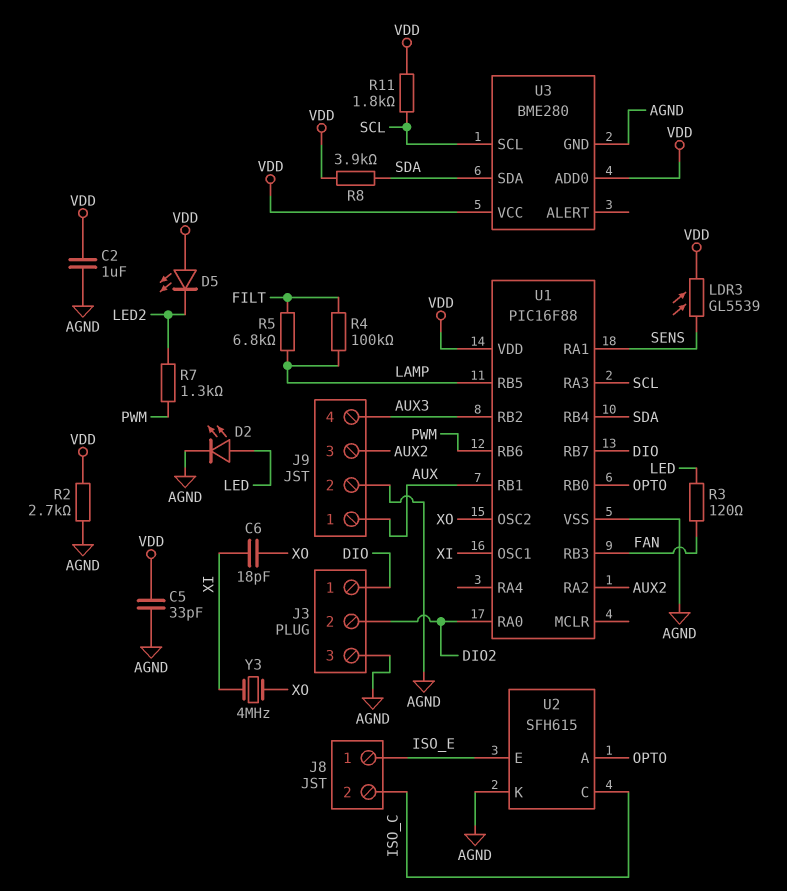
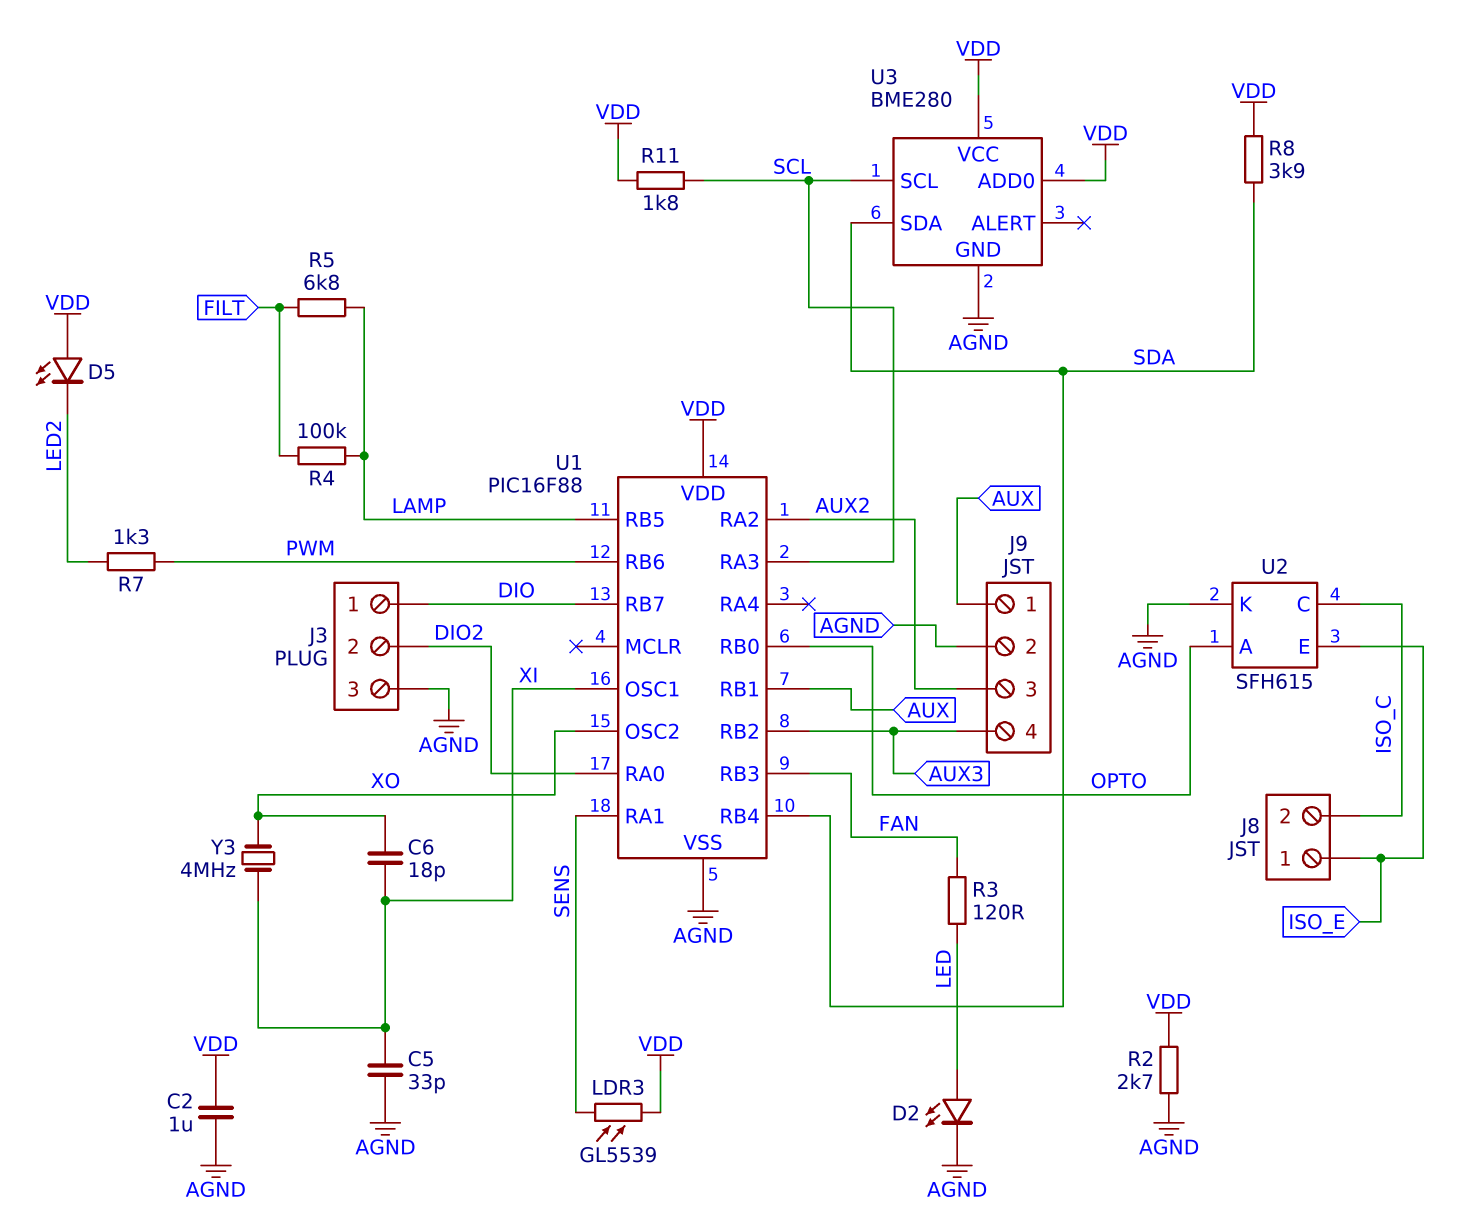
C5: 33pF (AGND, VDD) -> 33pF (AGND, XI)

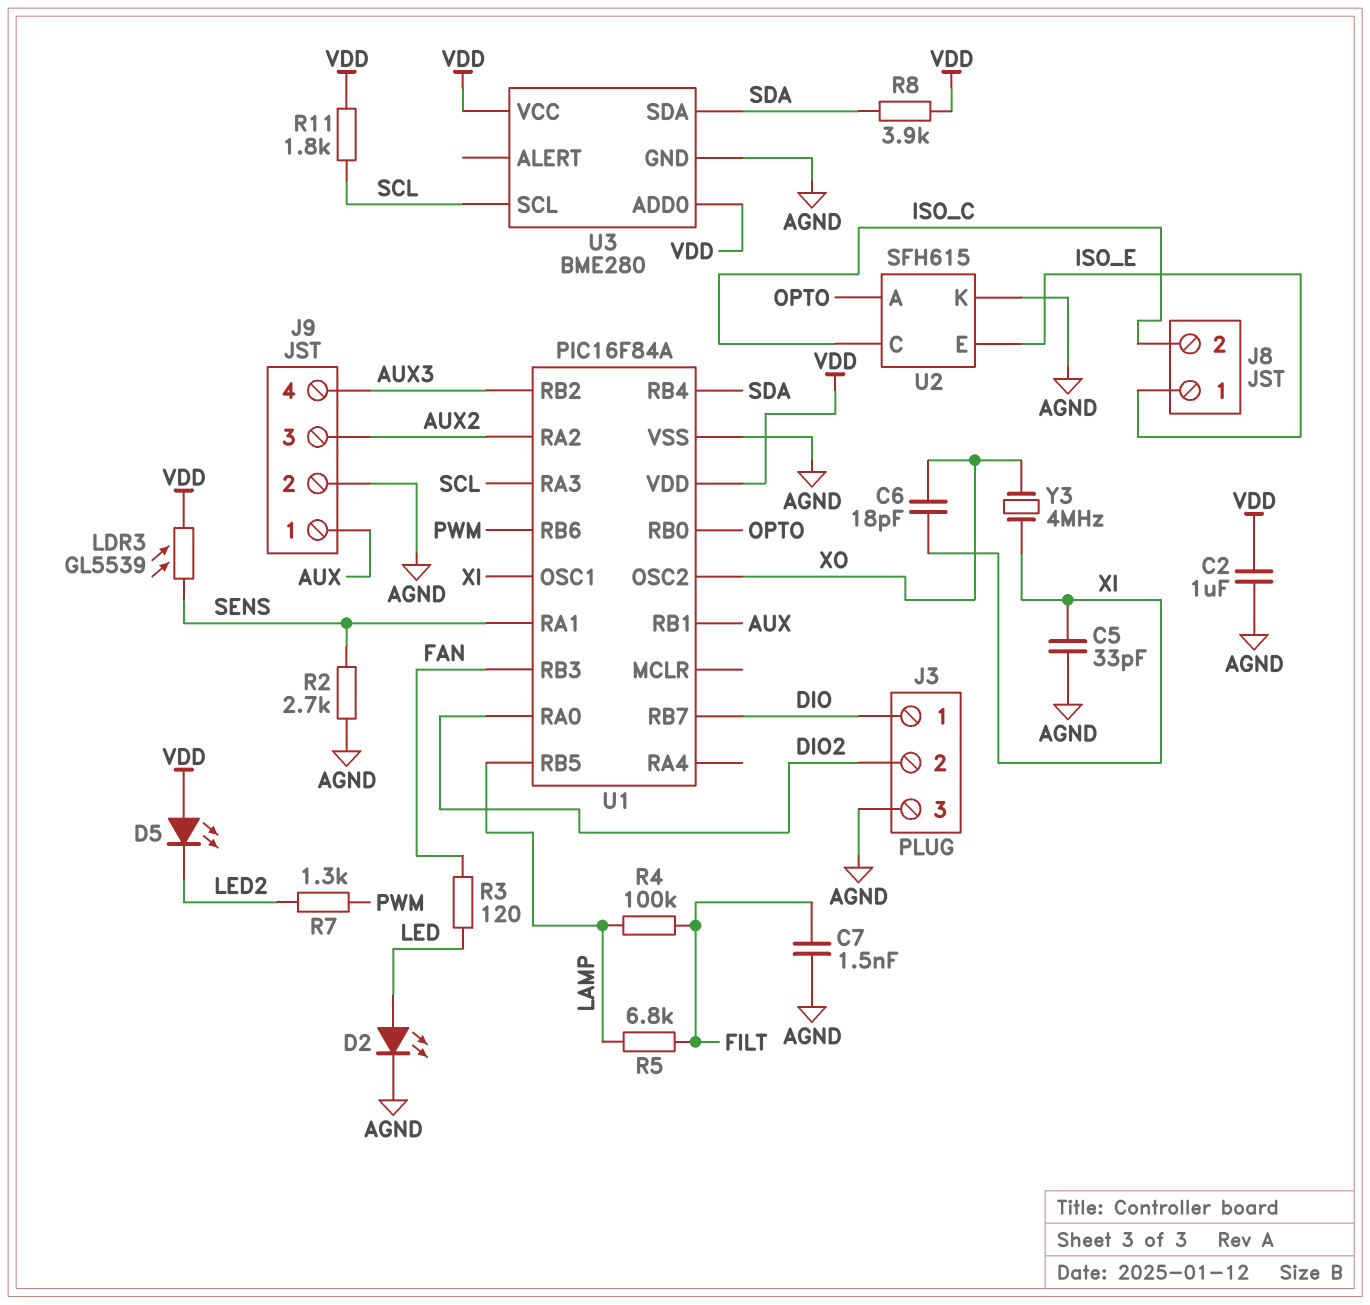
C7: none -> 1.5nF (AGND, FILT)
R2: 2.7k (AGND, VDD) -> 2.7k (AGND, SENS)
U1: PIC16F88 -> PIC16F84A

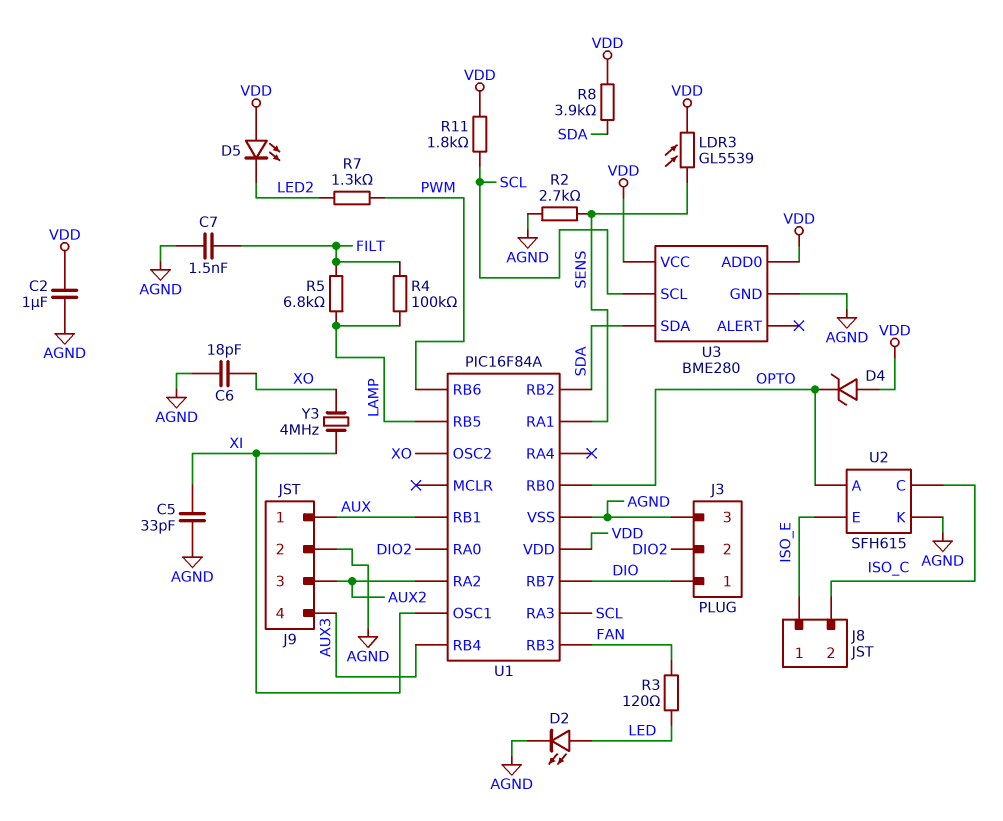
C6: 18pF (XI, XO) -> 18pF (AGND, XO)
D4: none -> zener (A VDD, K OPTO)
U1 pin RB2: AUX3 -> SDA
U1 pin RB4: SDA -> AUX3

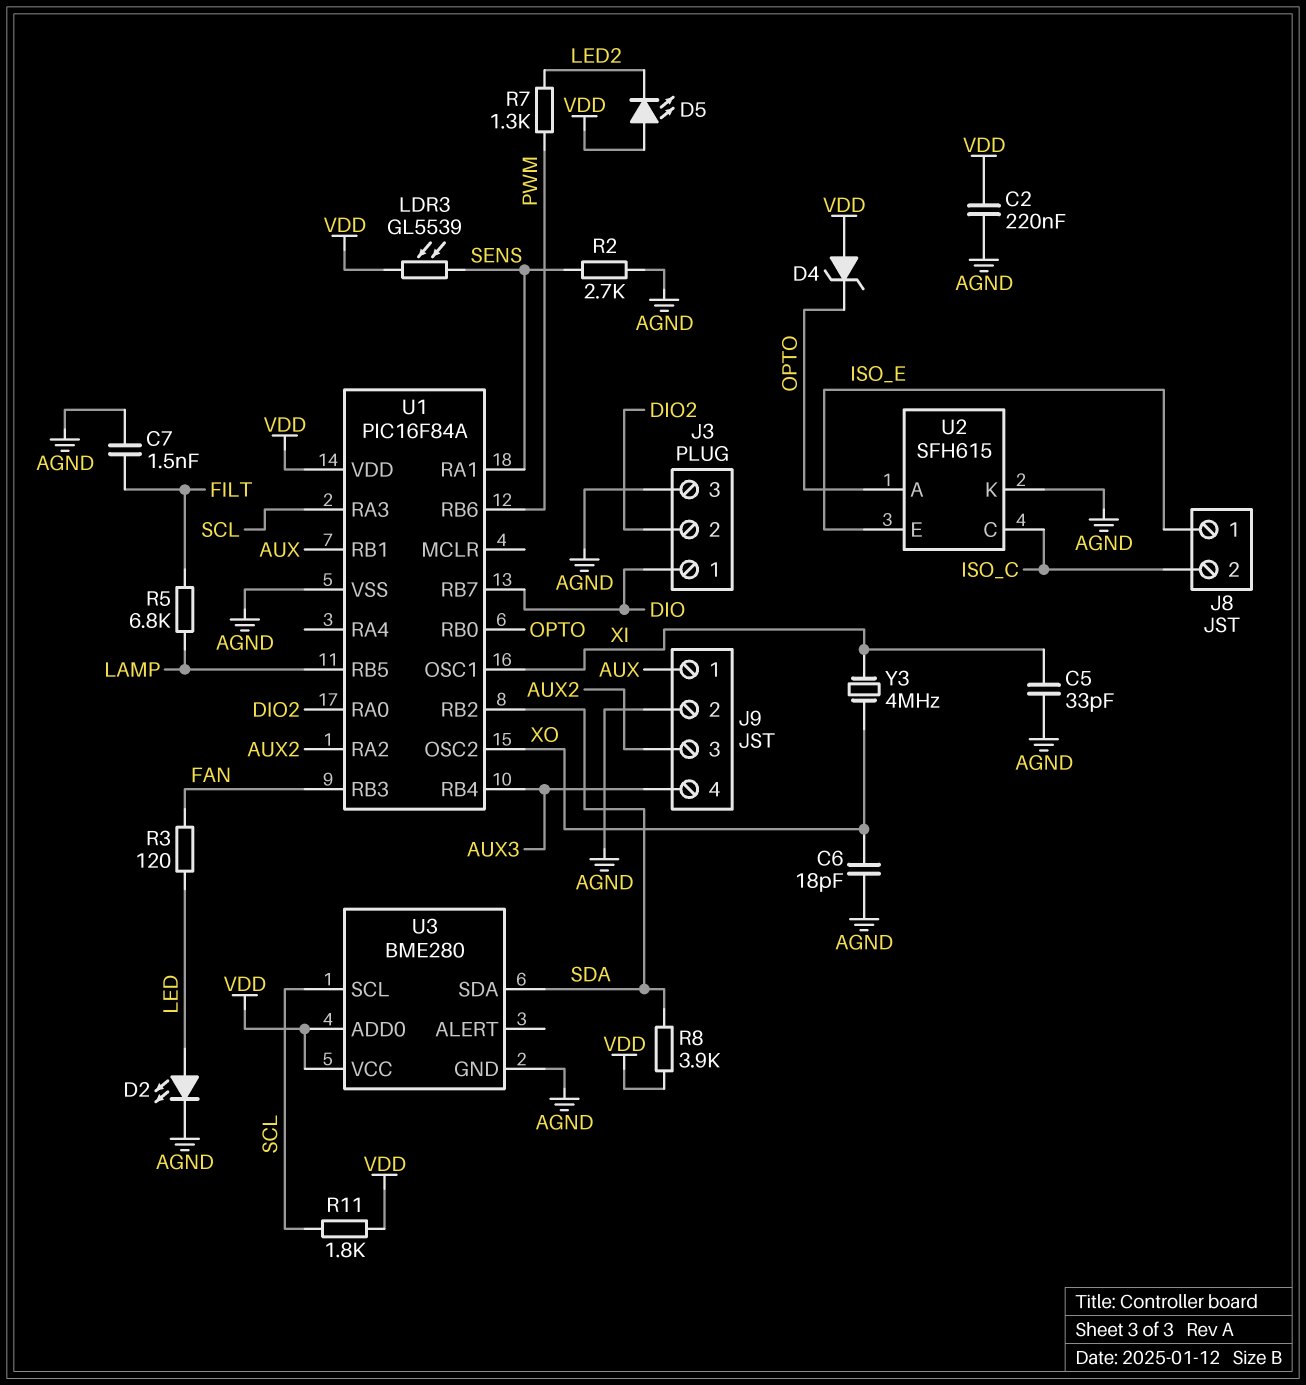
C2: 1uF (AGND, VDD) -> 220nF (AGND, VDD)
R4: 100k (FILT, LAMP) -> none

